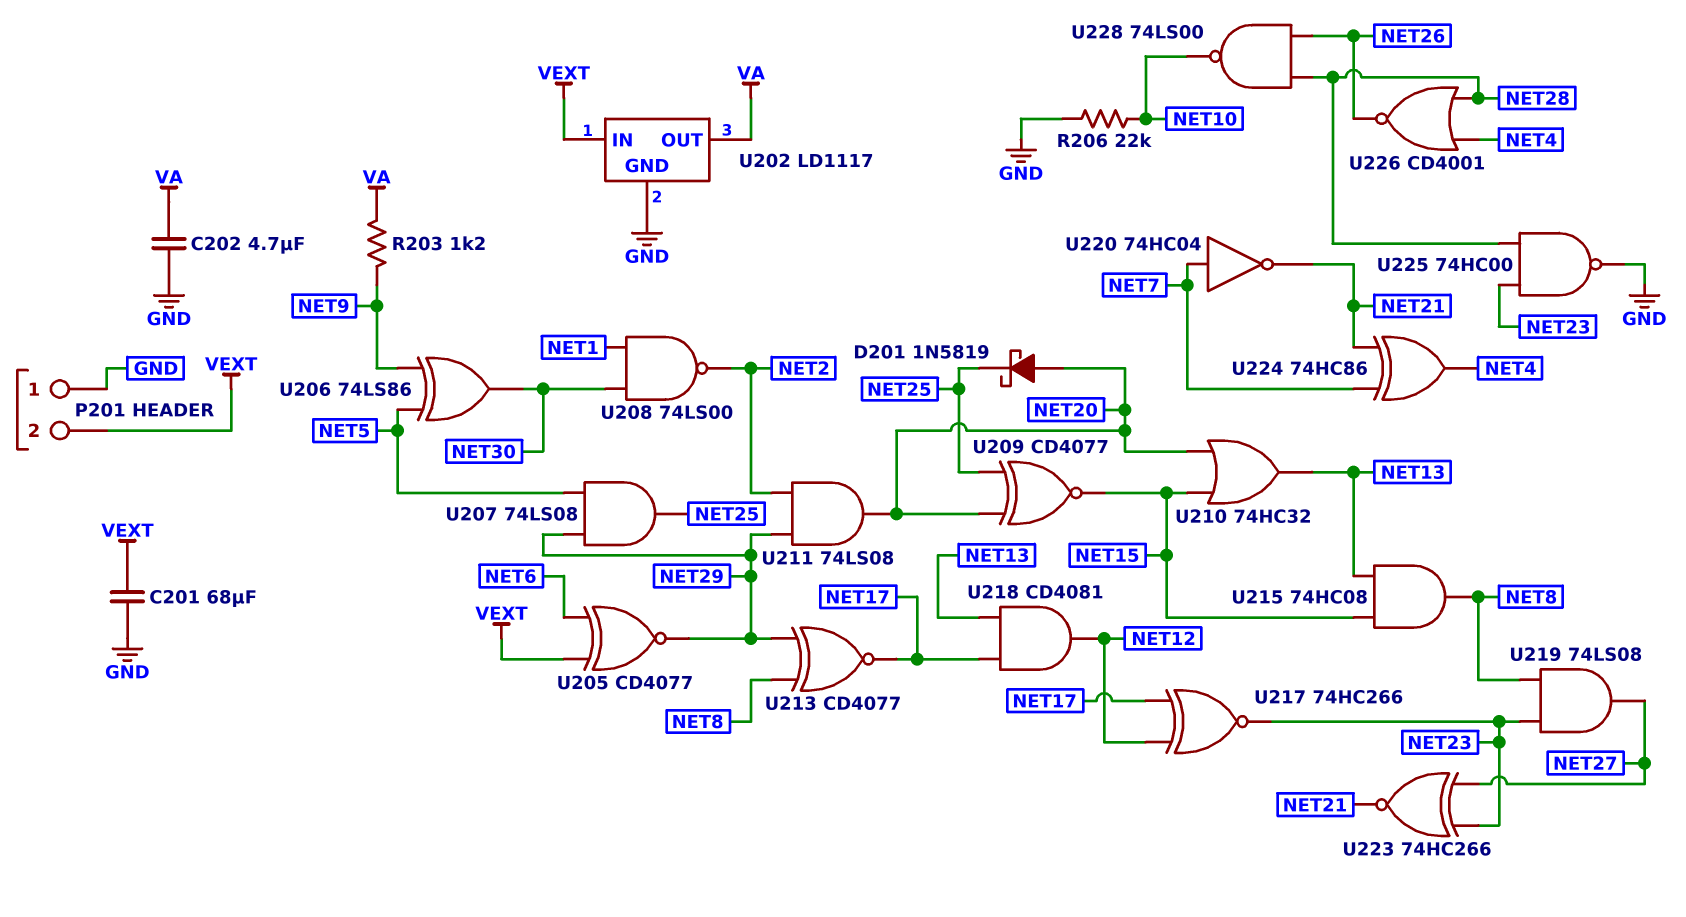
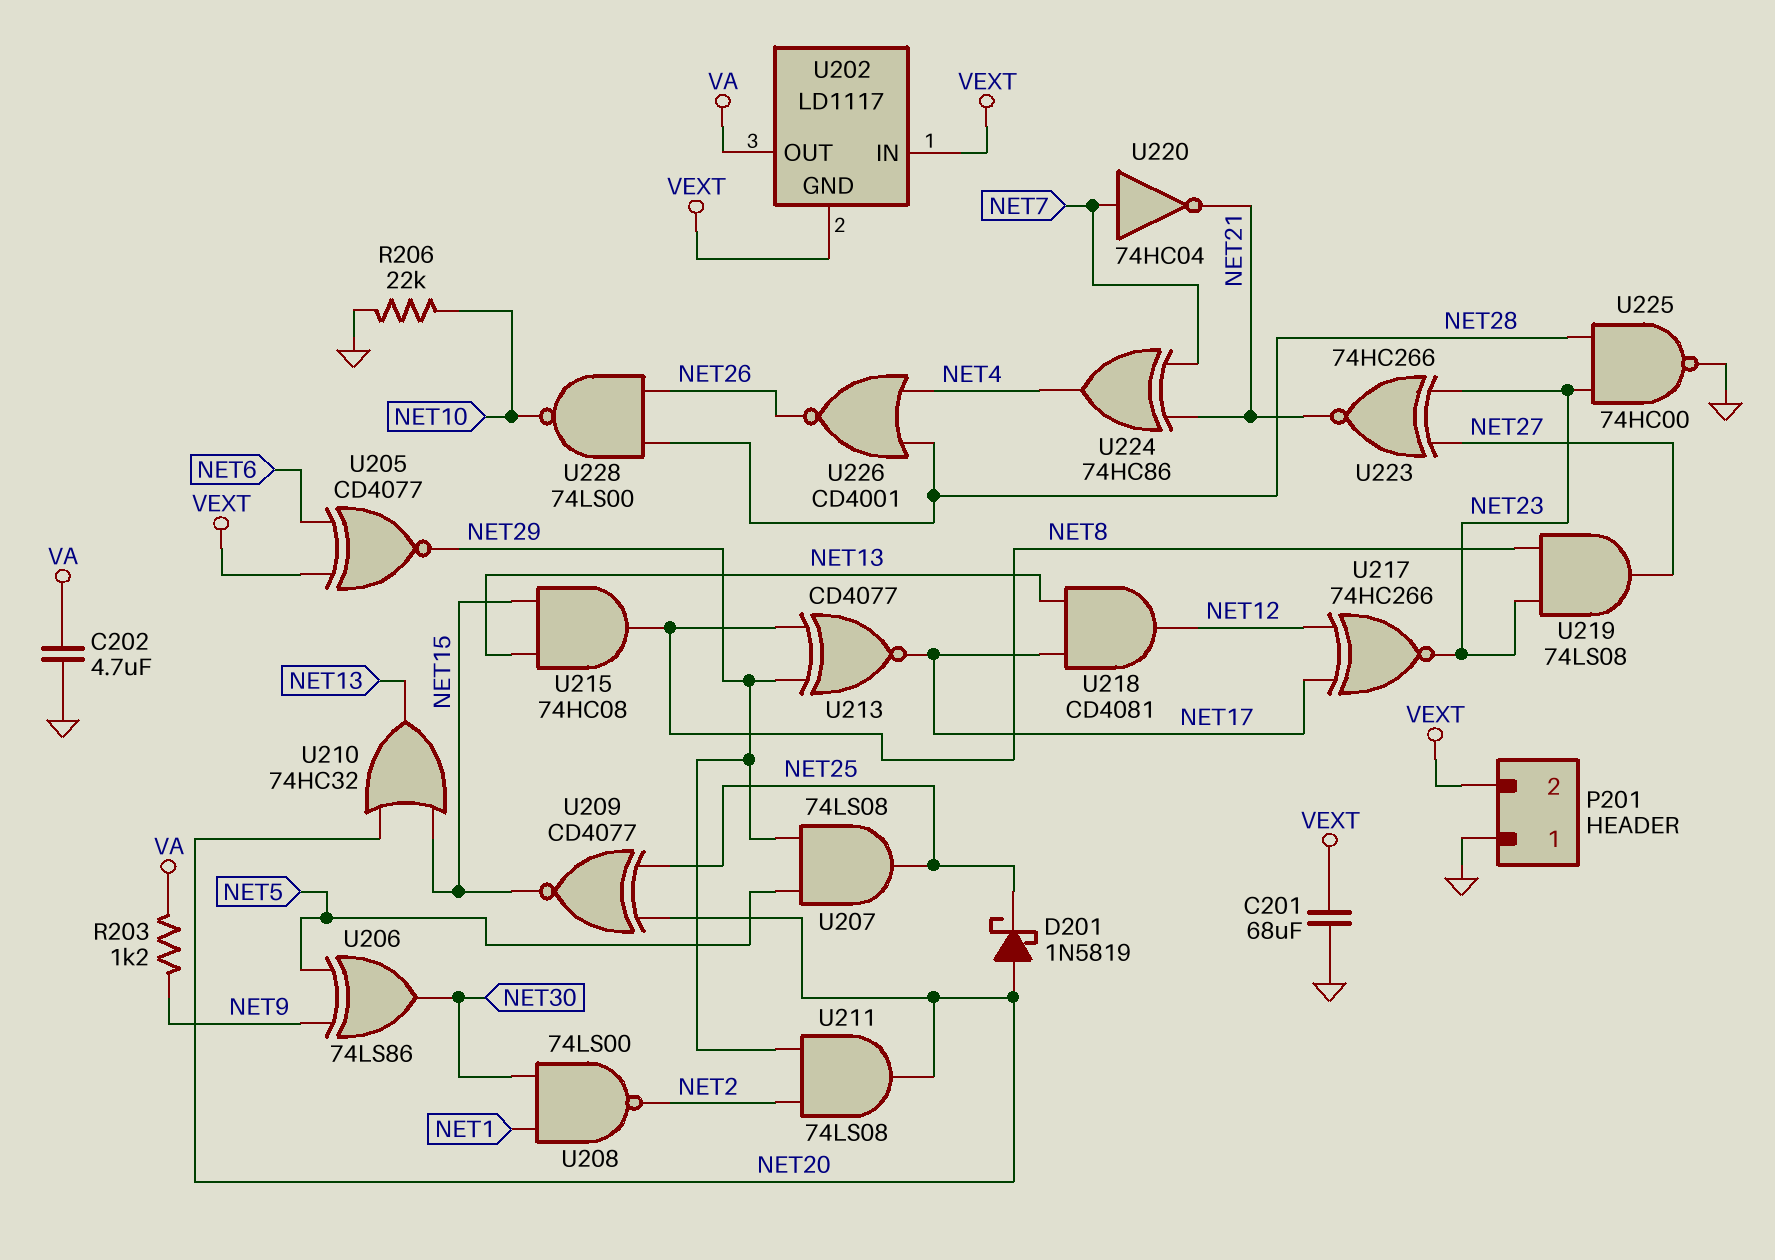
U202 pin GND: GND -> VEXT

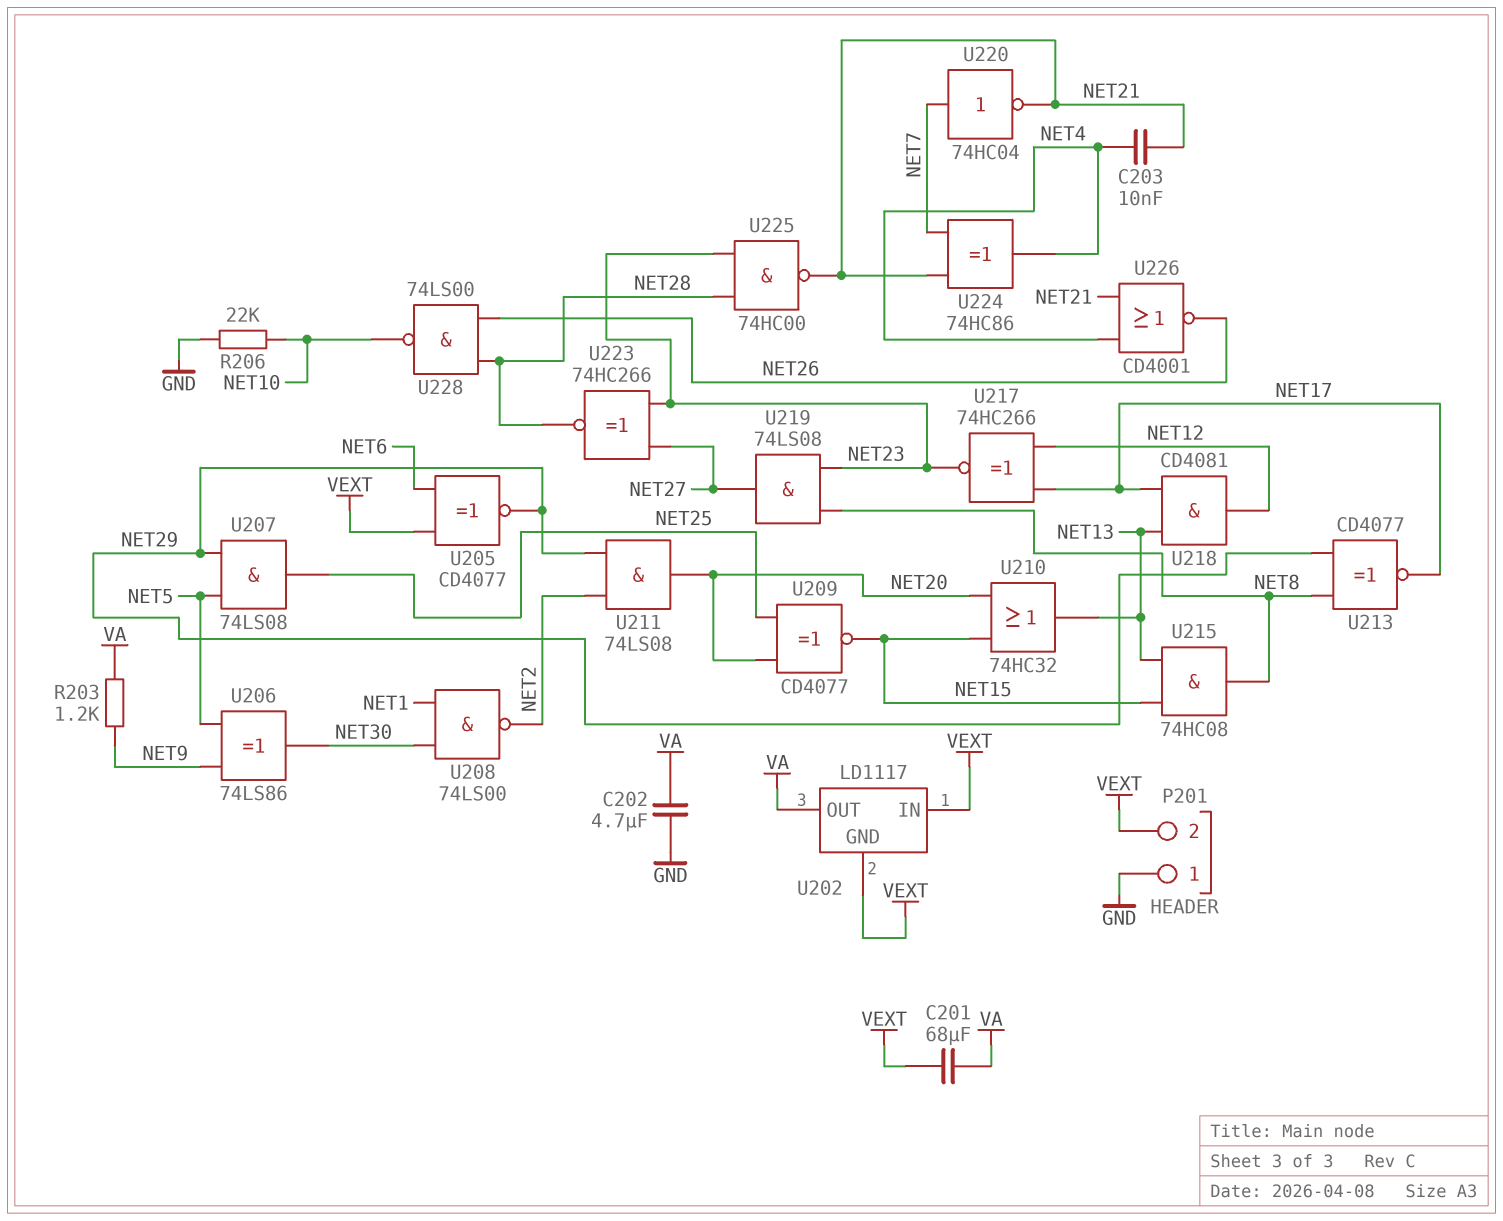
C201: 68uF (GND, VEXT) -> 68uF (VA, VEXT)
C203: none -> 10nF (NET4, NET21)
D201: schottky 1N5819 (A NET20, K NET25) -> none
U223: XNOR 74HC266 (in NET23, in NET27, out NET21) -> XNOR 74HC266 (in NET23, in NET27, out NET28)
U225: NAND 74HC00 (in NET23, in NET28, out GND) -> NAND 74HC00 (in NET23, in NET28, out NET21)
U226: NOR CD4001 (in NET4, in NET28, out NET26) -> NOR CD4001 (in NET4, in NET21, out NET26)

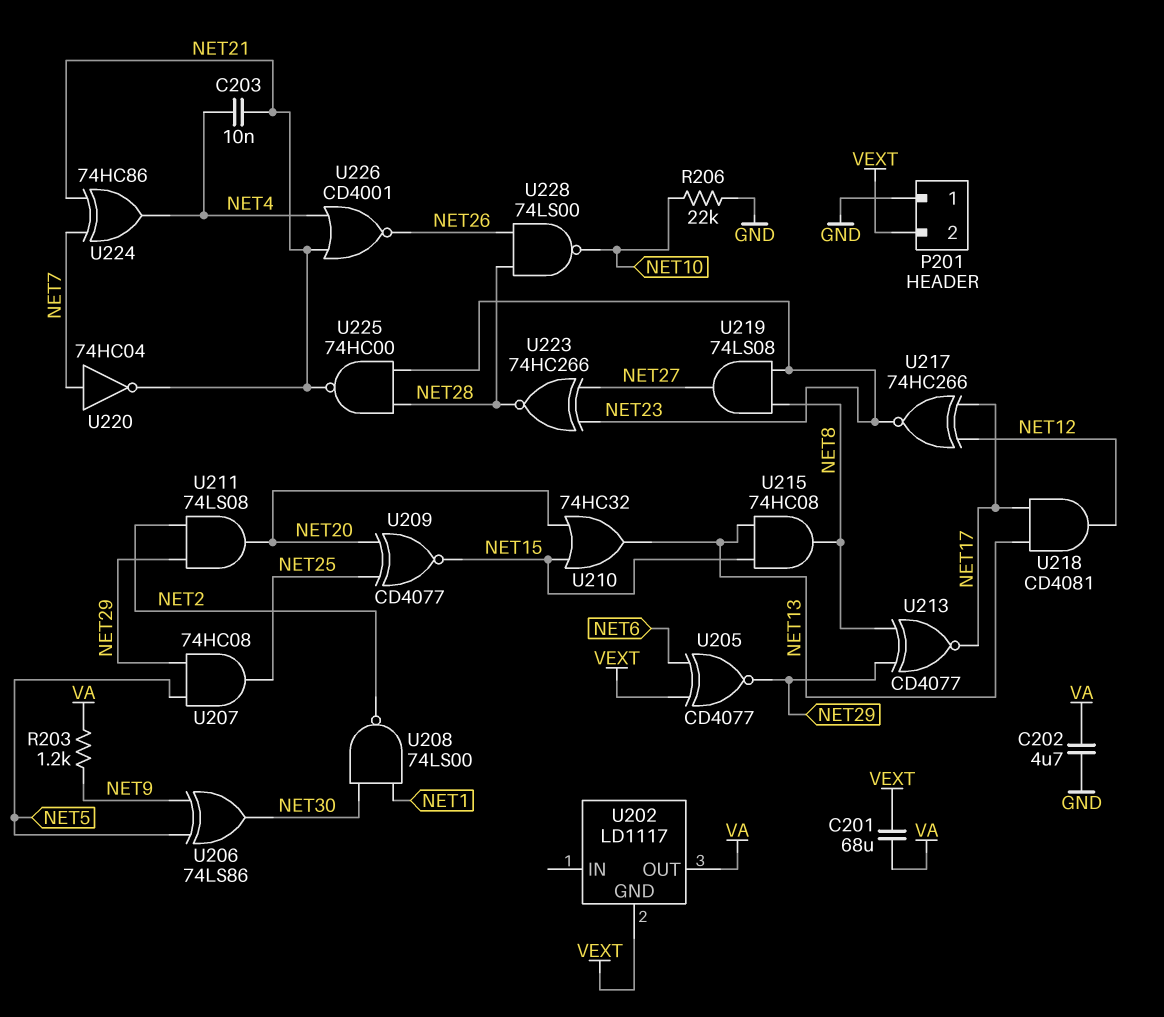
U202 pin IN: VEXT -> none
U207: AND 74LS08 (in NET5, in NET29, out NET25) -> AND 74HC08 (in NET5, in NET29, out NET25)

